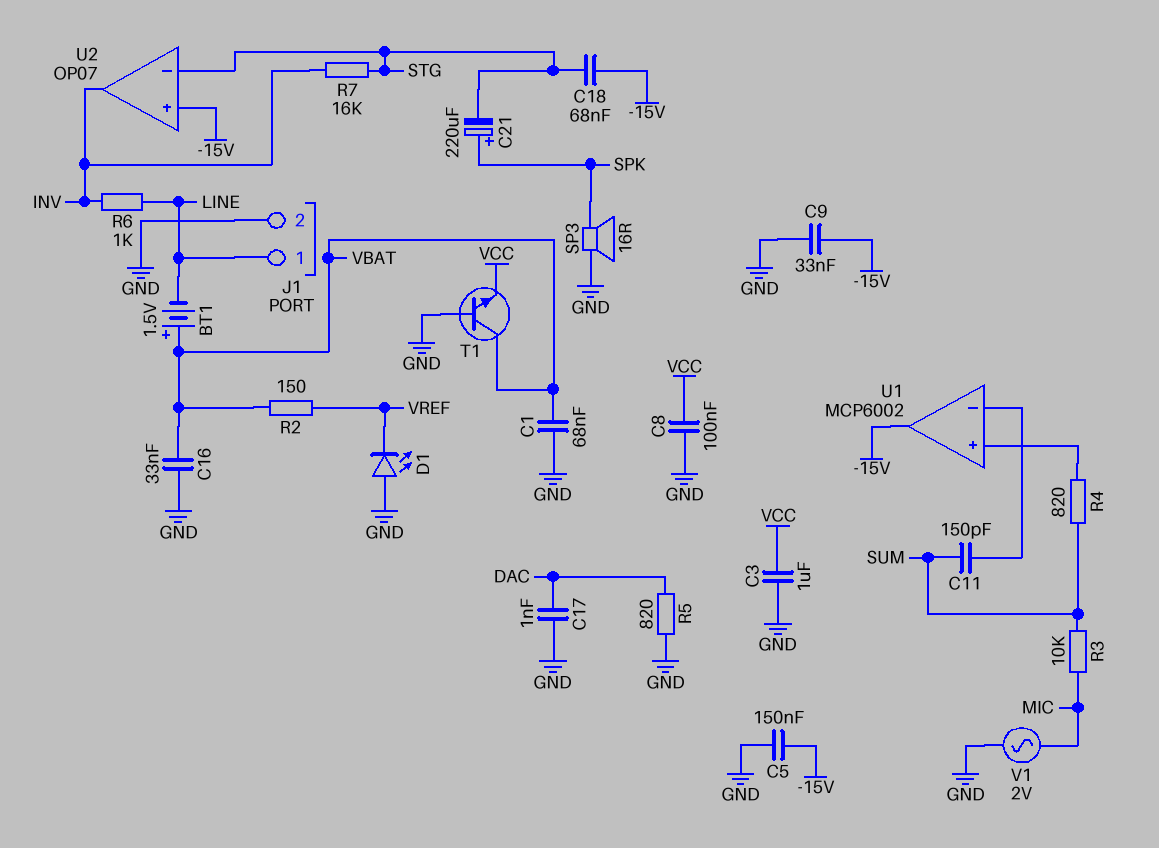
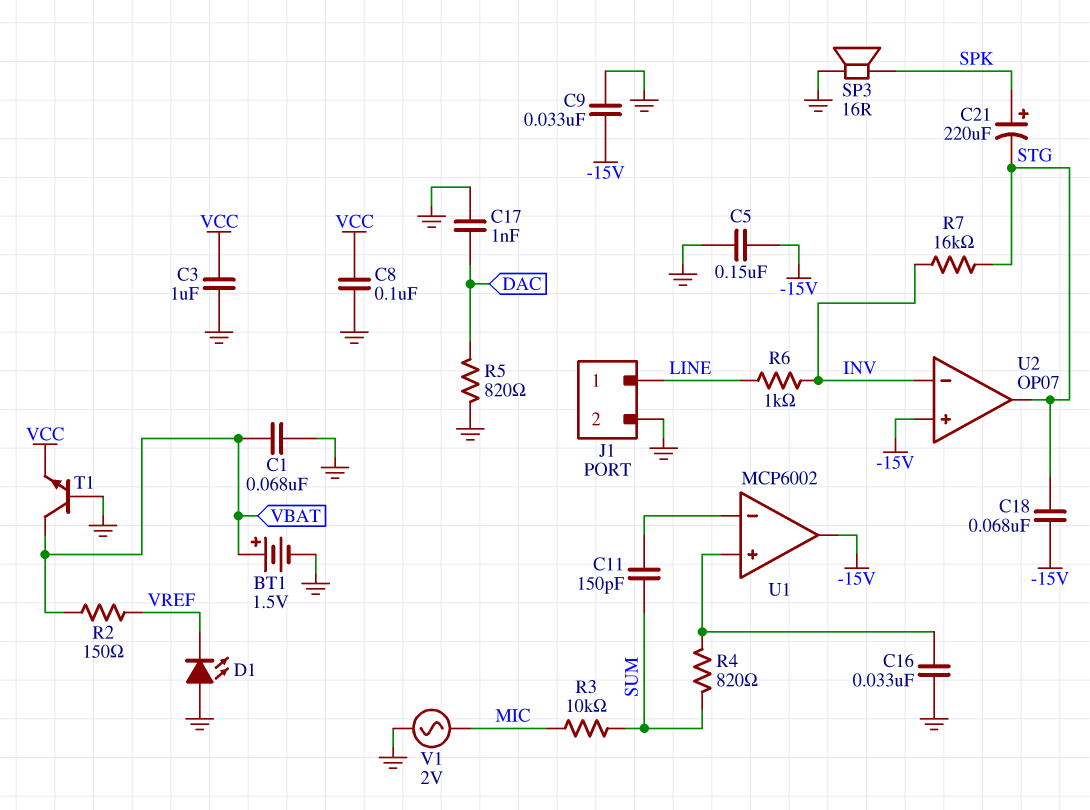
BT1: 1.5V (plus VBAT, minus LINE) -> 1.5V (plus VBAT, minus GND)
C16: 33nF (GND, VBAT) -> 33nF (GND, U1/in+)
U2 pin in-: STG -> INV
U2 pin out: INV -> STG

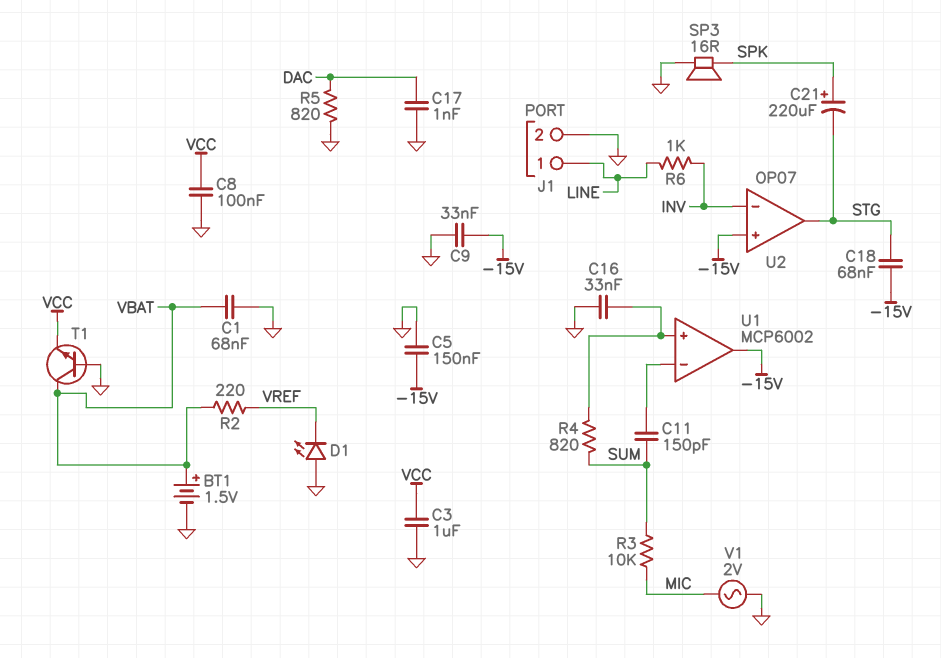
R2: 150 (VBAT, VREF) -> 220 (VBAT, VREF)
R7: 16k (INV, STG) -> none

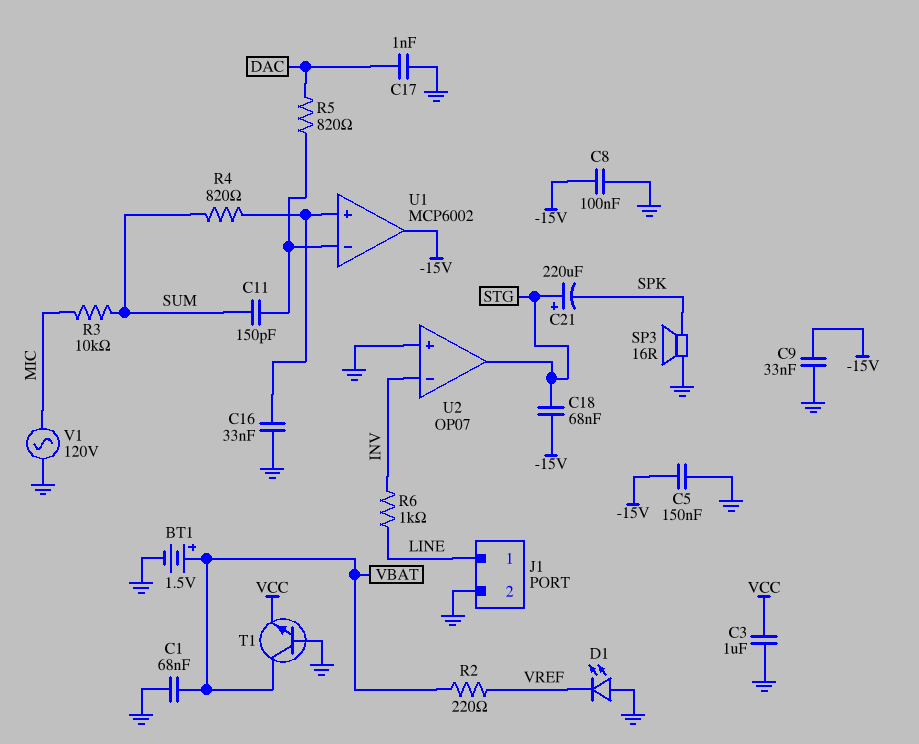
C8: 100nF (GND, VCC) -> 100nF (-15V, GND)
C21: 220uF (plus SPK, minus STG) -> 220uF (plus STG, minus SPK)
R5: 820 (DAC, GND) -> 820 (DAC, U1/in-)
U2 pin in+: -15V -> GND
V1: AC 2V (GND, MIC) -> AC 120V (GND, MIC)

